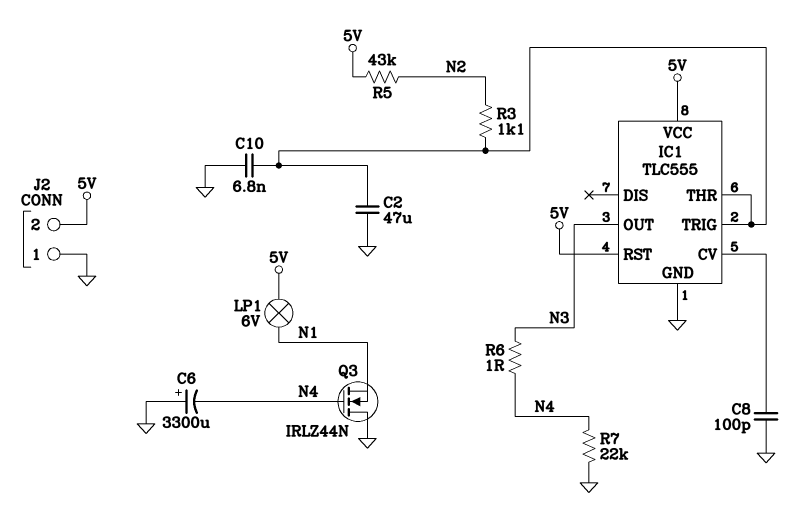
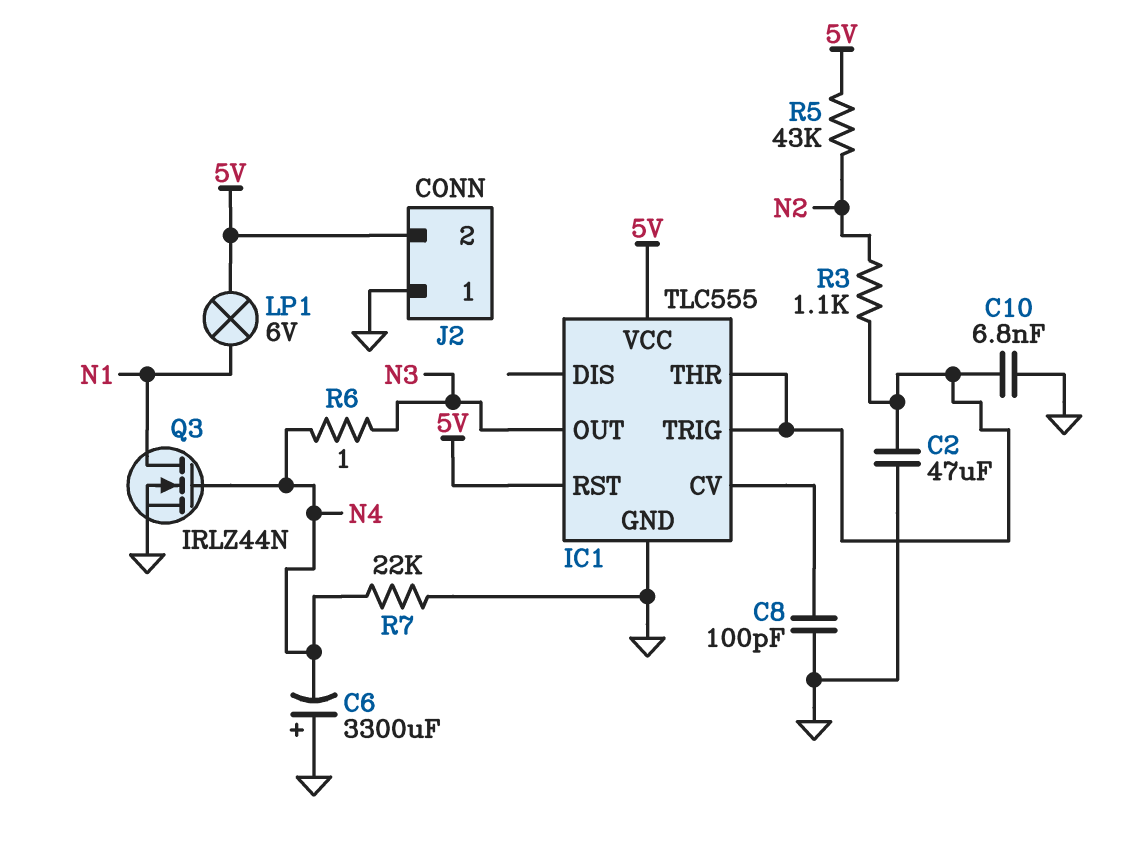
Q3: NMOS IRLZ44N (G N4, D GND, S N1) -> NMOS IRLZ44N (G N4, D N1, S GND)

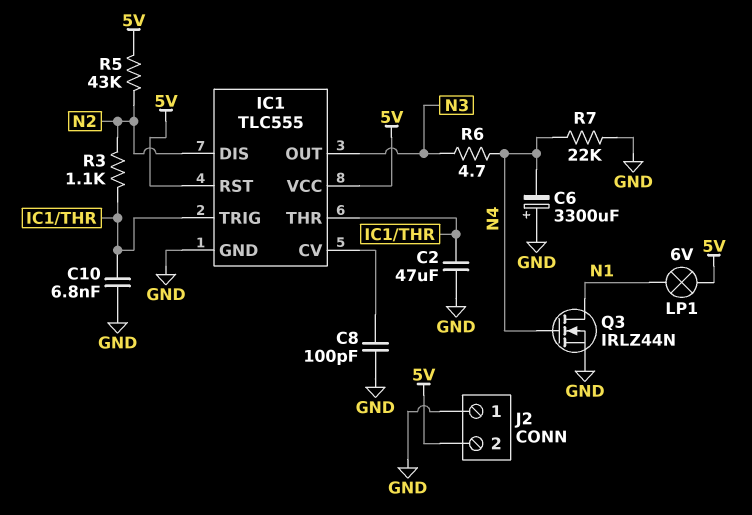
IC1 pin DIS: none -> N2
R6: 1 (N3, N4) -> 4.7 (N3, N4)

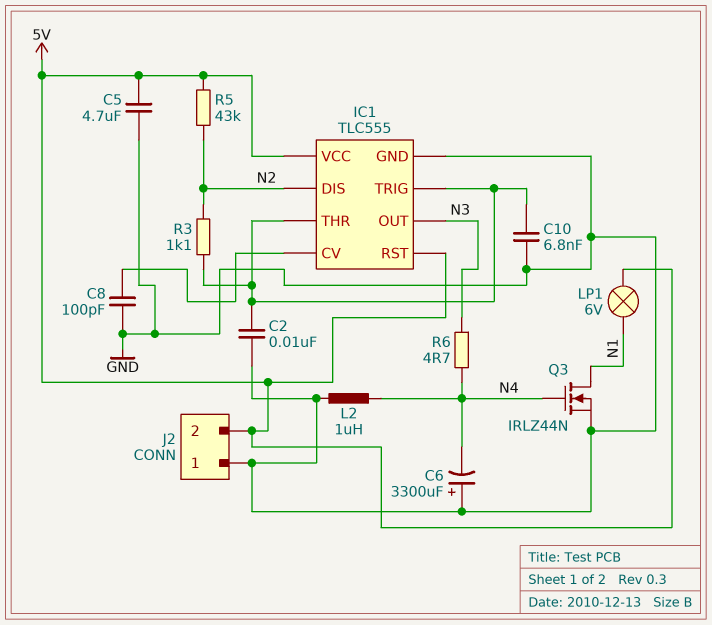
C2: 47uF (GND, IC1/THR) -> 10nF (GND, IC1/THR)
C5: none -> 4.7uF (5V, GND)
L2: none -> 1uH (GND, N4)
R7: 22k (GND, N4) -> none

